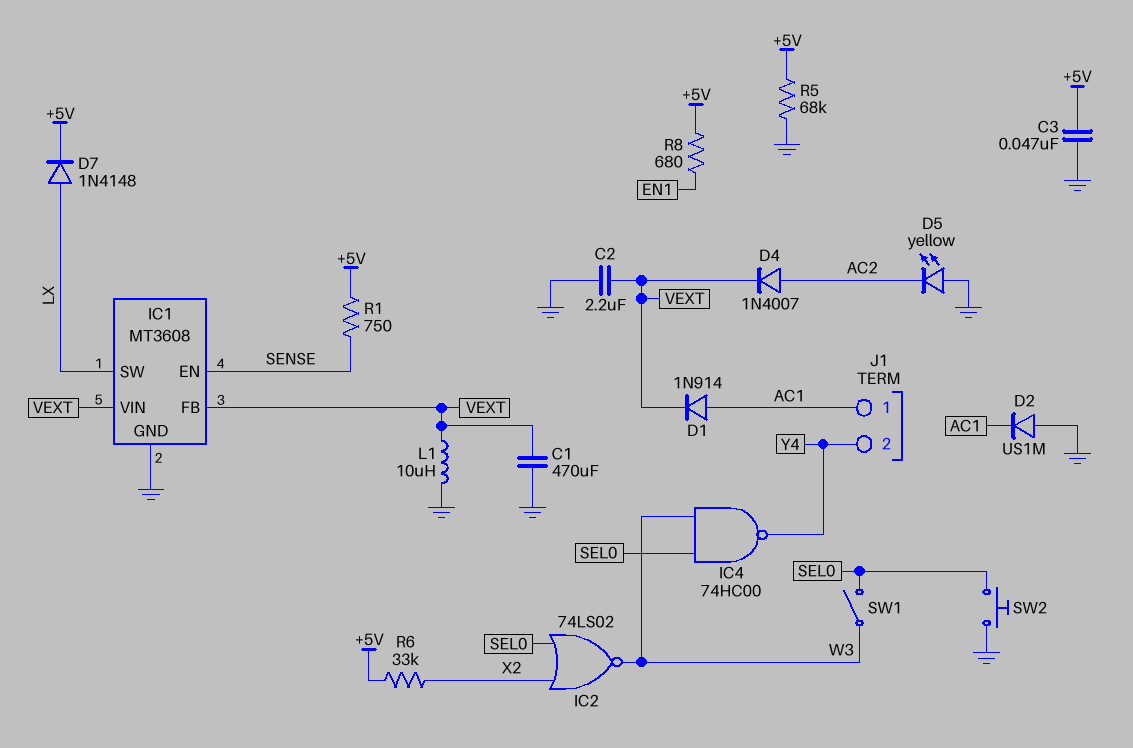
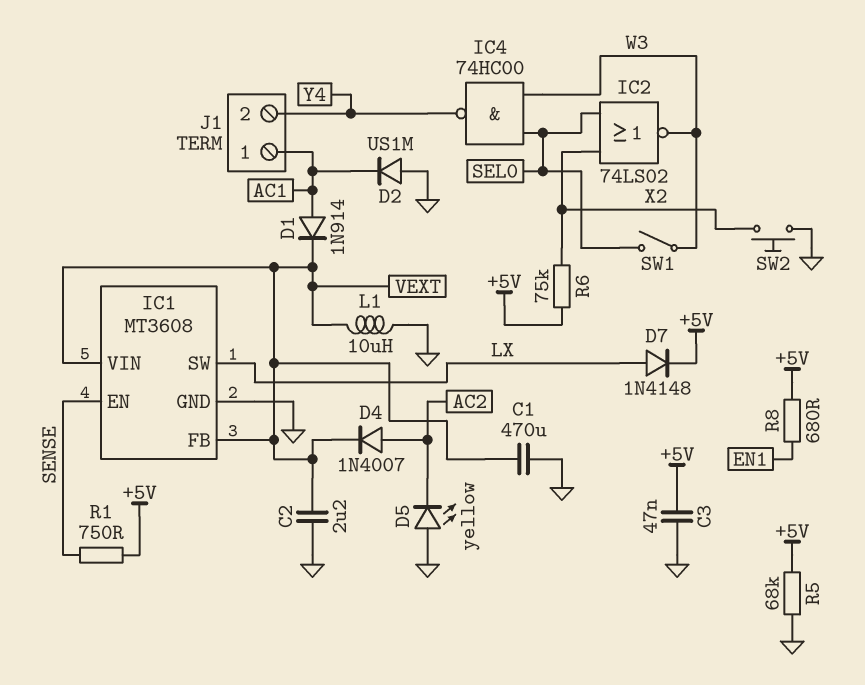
R6: 33k (+5V, X2) -> 75k (+5V, X2)
SW2: button (GND, SEL0) -> button (GND, X2)

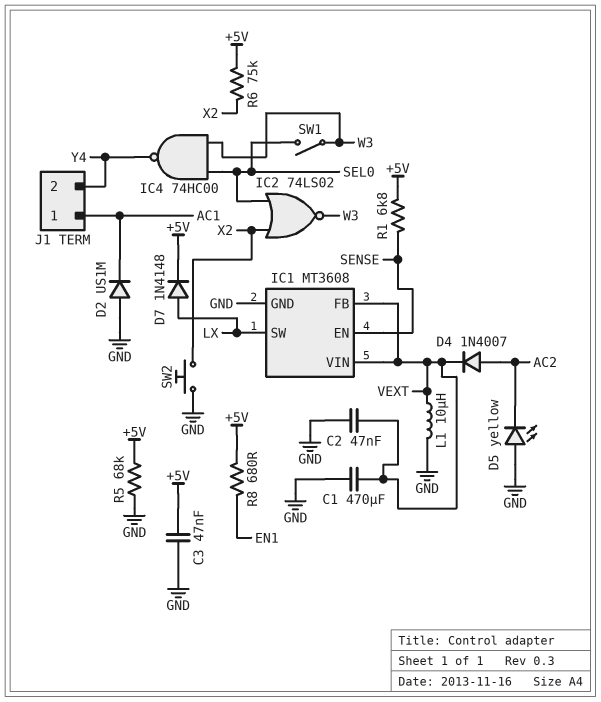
C2: 2.2uF (GND, VEXT) -> 47nF (GND, VEXT)
D1: diode 1N914 (A AC1, K VEXT) -> none
R1: 750 (+5V, SENSE) -> 6.8k (+5V, SENSE)

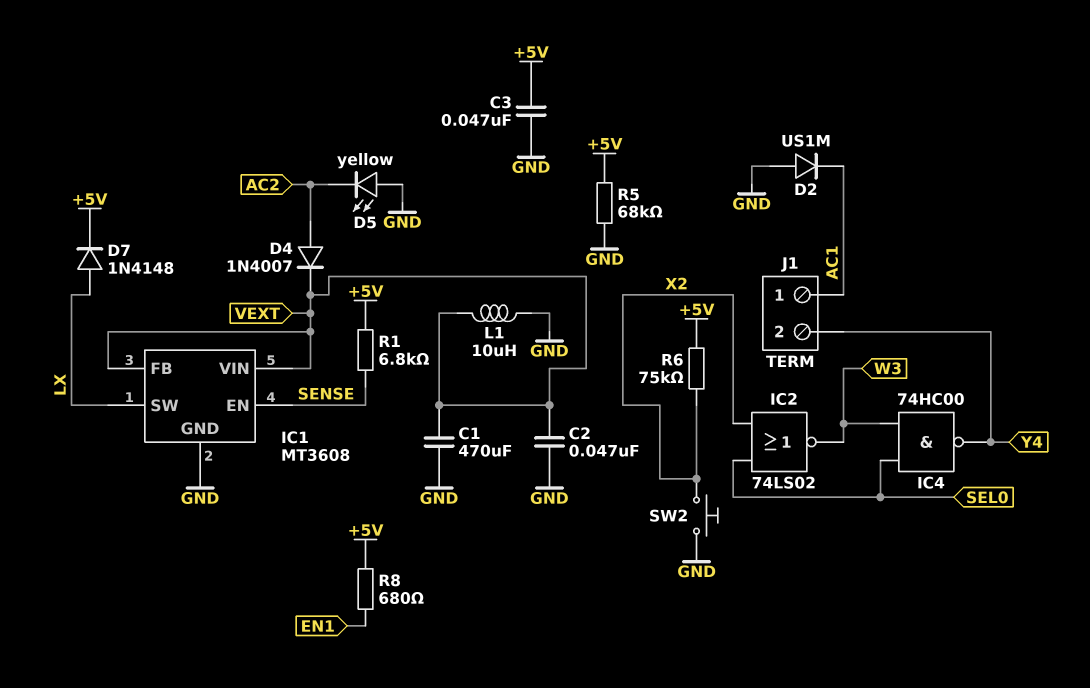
SW1: switch (SEL0, W3) -> none

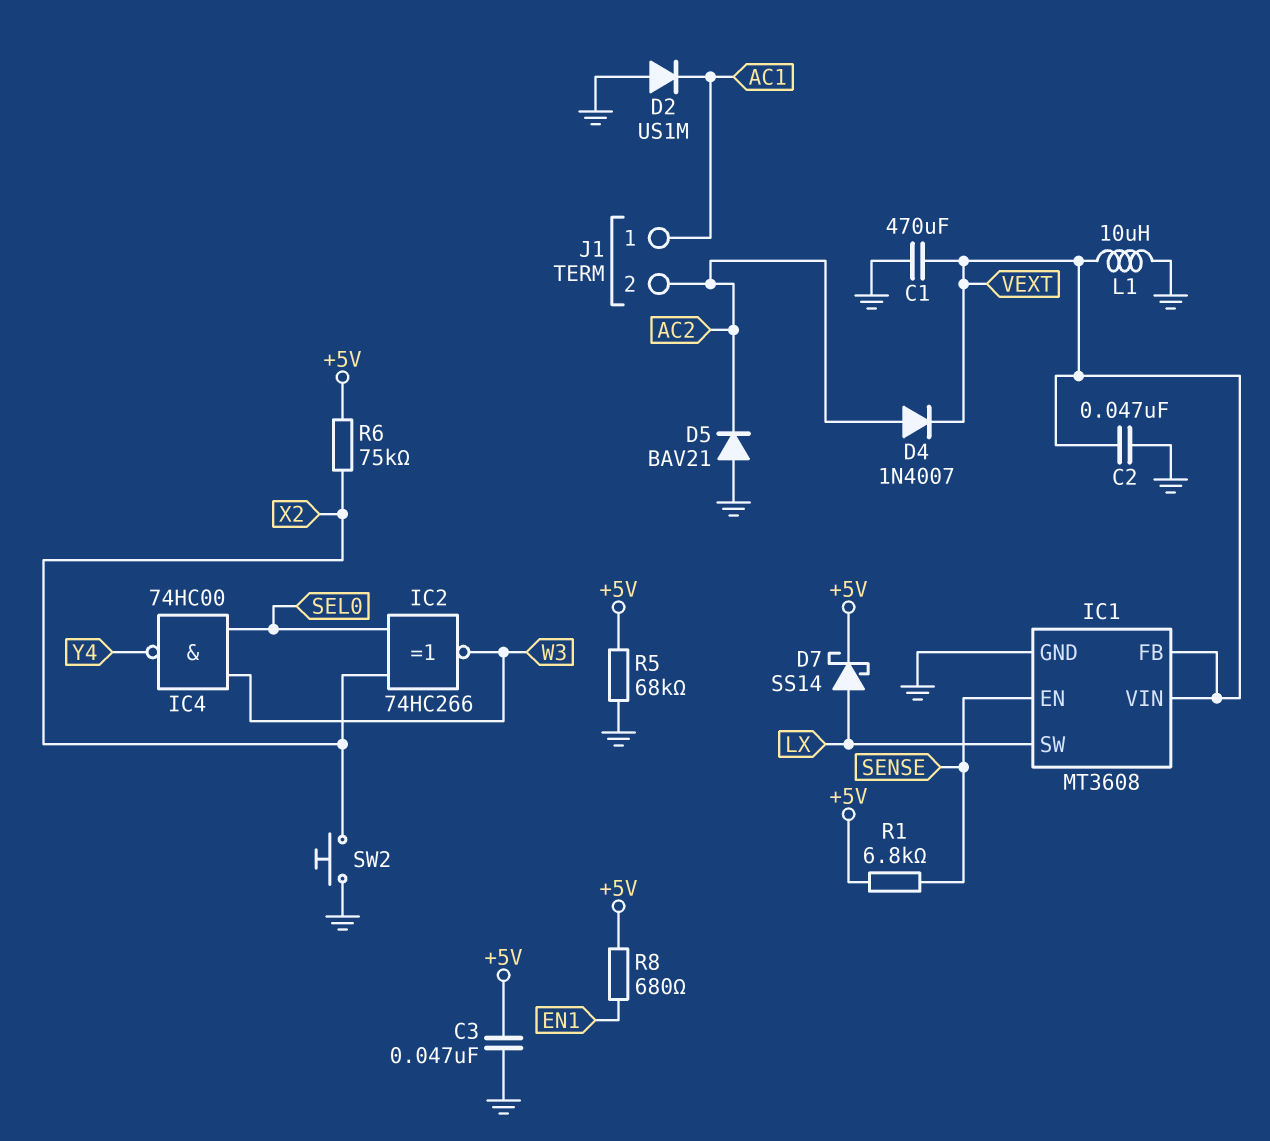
D5: LED yellow (A GND, K AC2) -> diode BAV21 (A GND, K AC2)
D7: diode 1N4148 (A LX, K +5V) -> schottky SS14 (A LX, K +5V)
IC2: NOR 74LS02 (in SEL0, in X2, out W3) -> XNOR 74HC266 (in SEL0, in X2, out W3)
J1 pin 2: Y4 -> AC2

